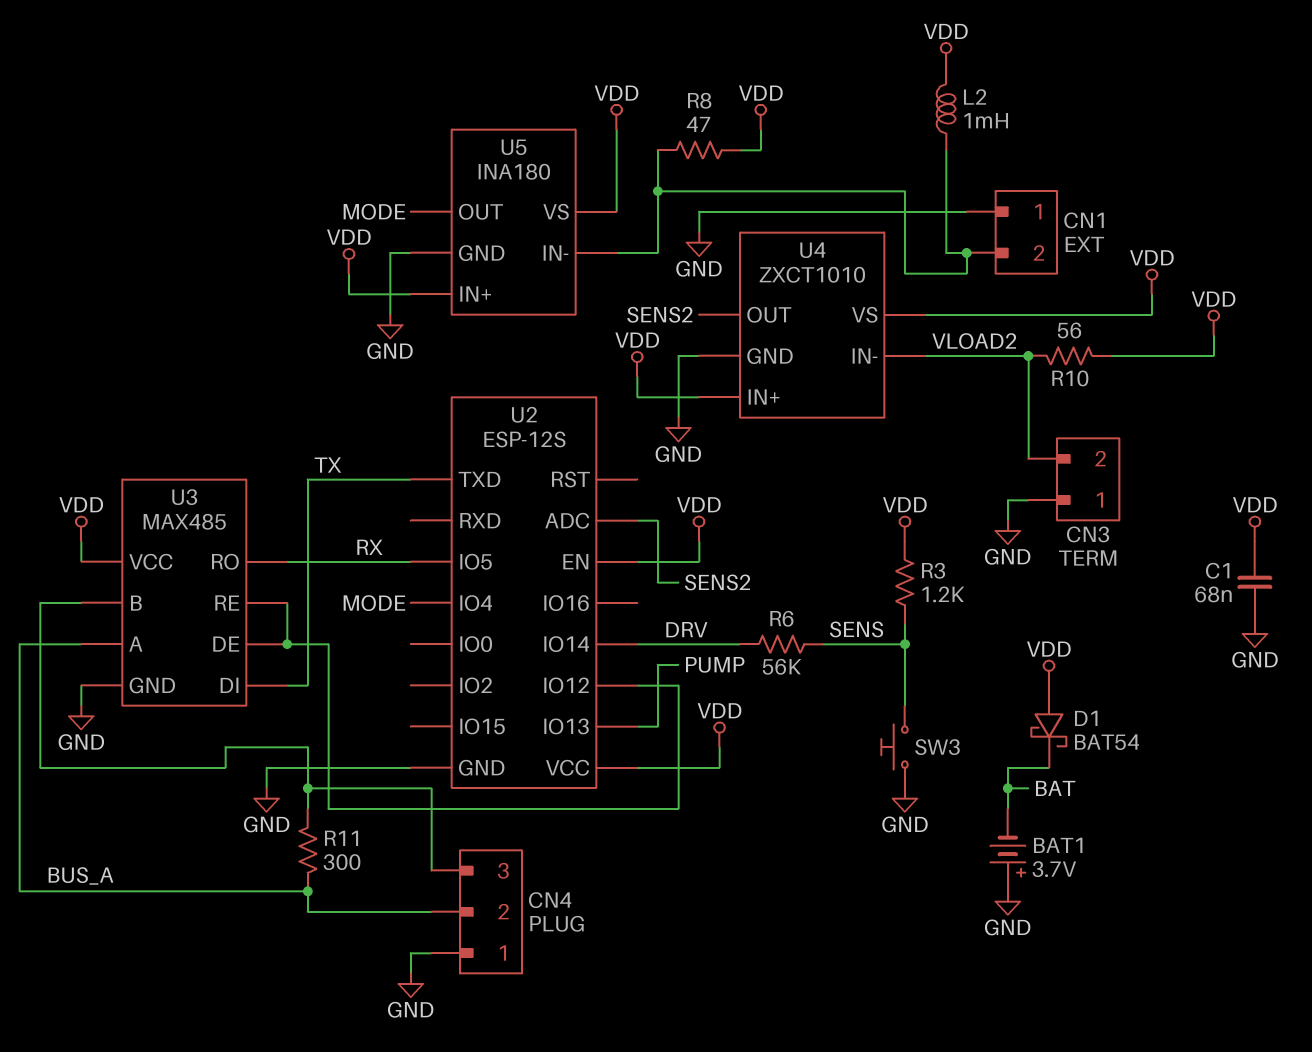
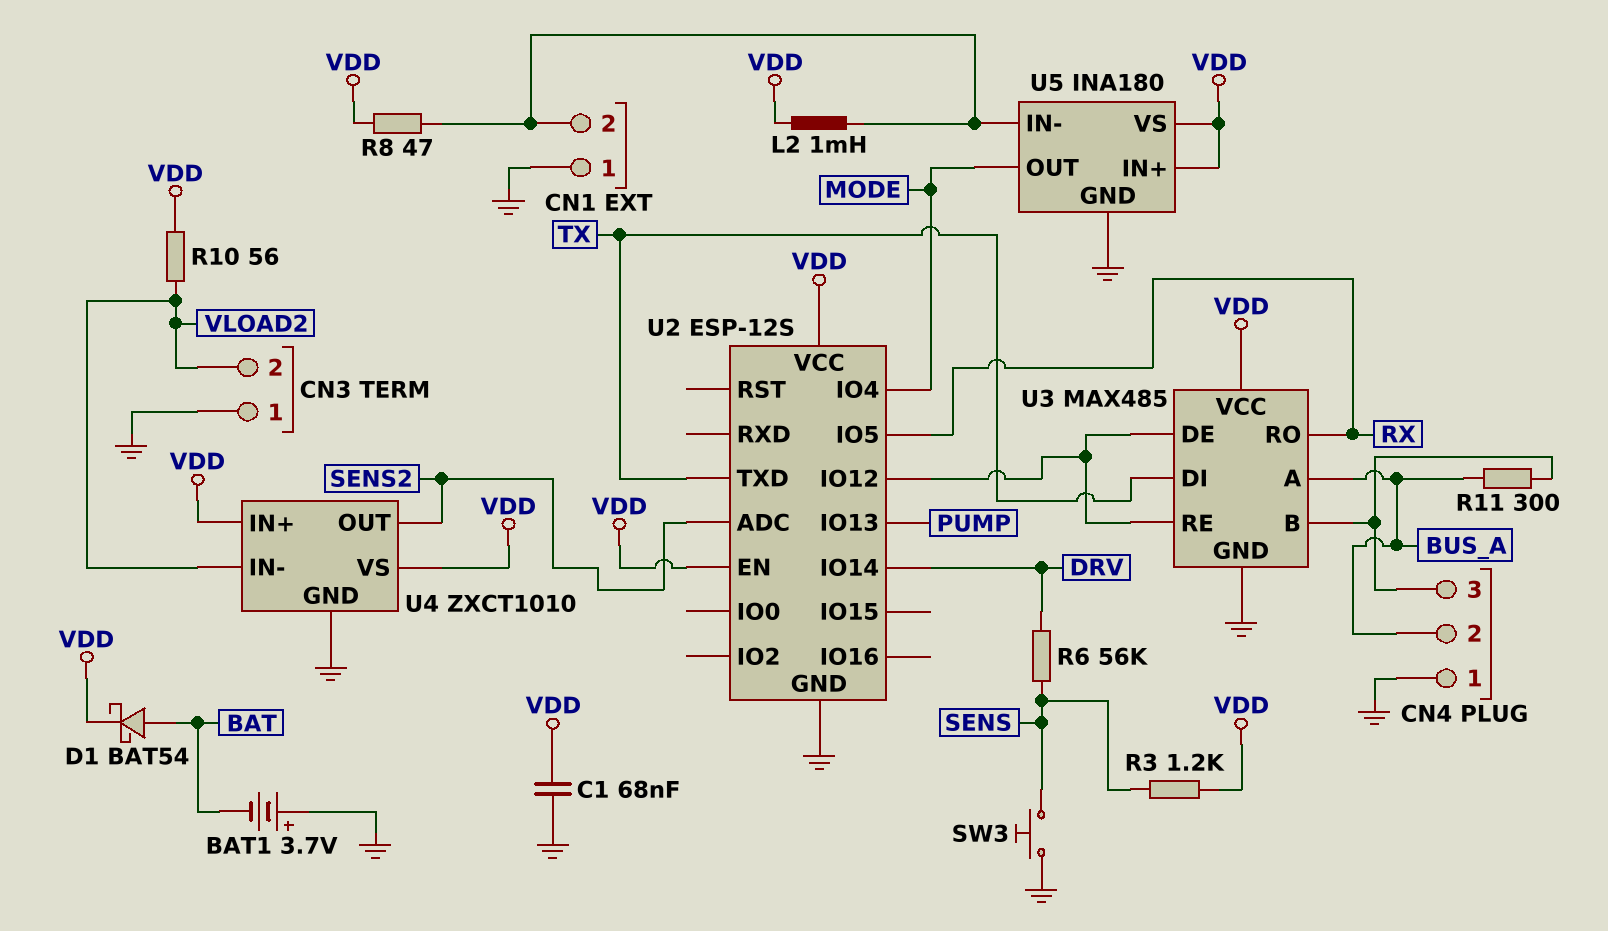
D1: schottky BAT54 (A VDD, K BAT) -> schottky BAT54 (A BAT, K VDD)

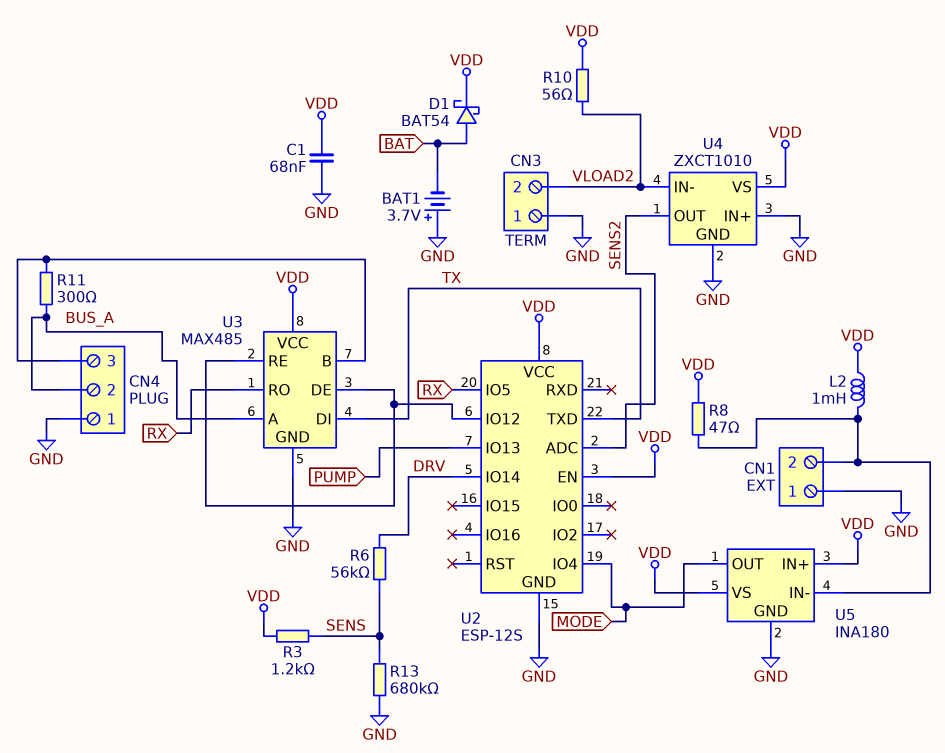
R13: none -> 680k (GND, SENS)
SW3: button (GND, SENS) -> none
U4 pin IN+: VDD -> GND

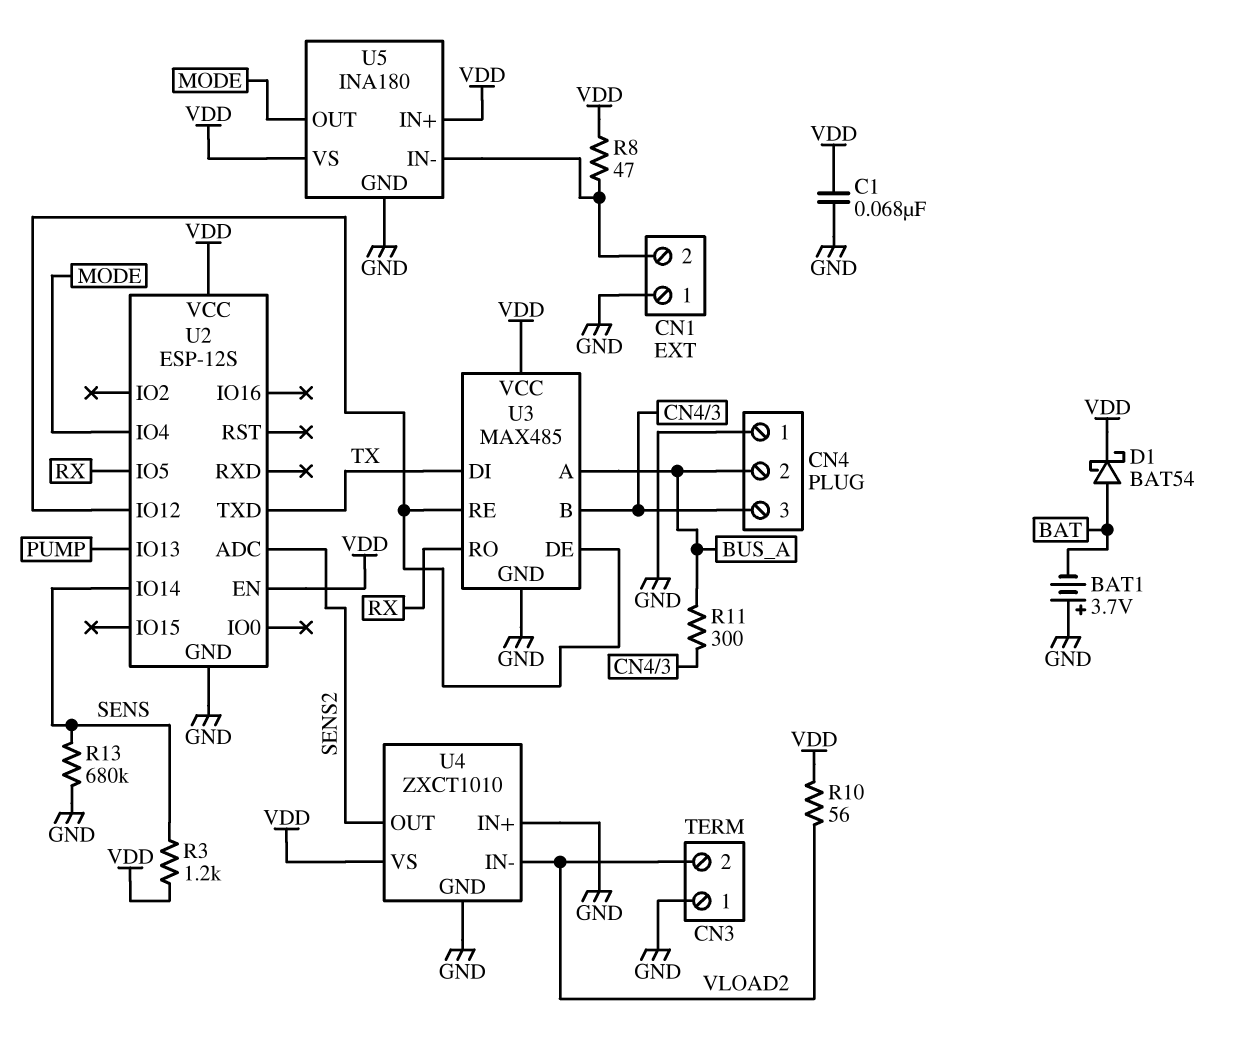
L2: 1mH (CN1/2, VDD) -> none
R6: 56k (DRV, SENS) -> none
U2 pin IO14: DRV -> SENS

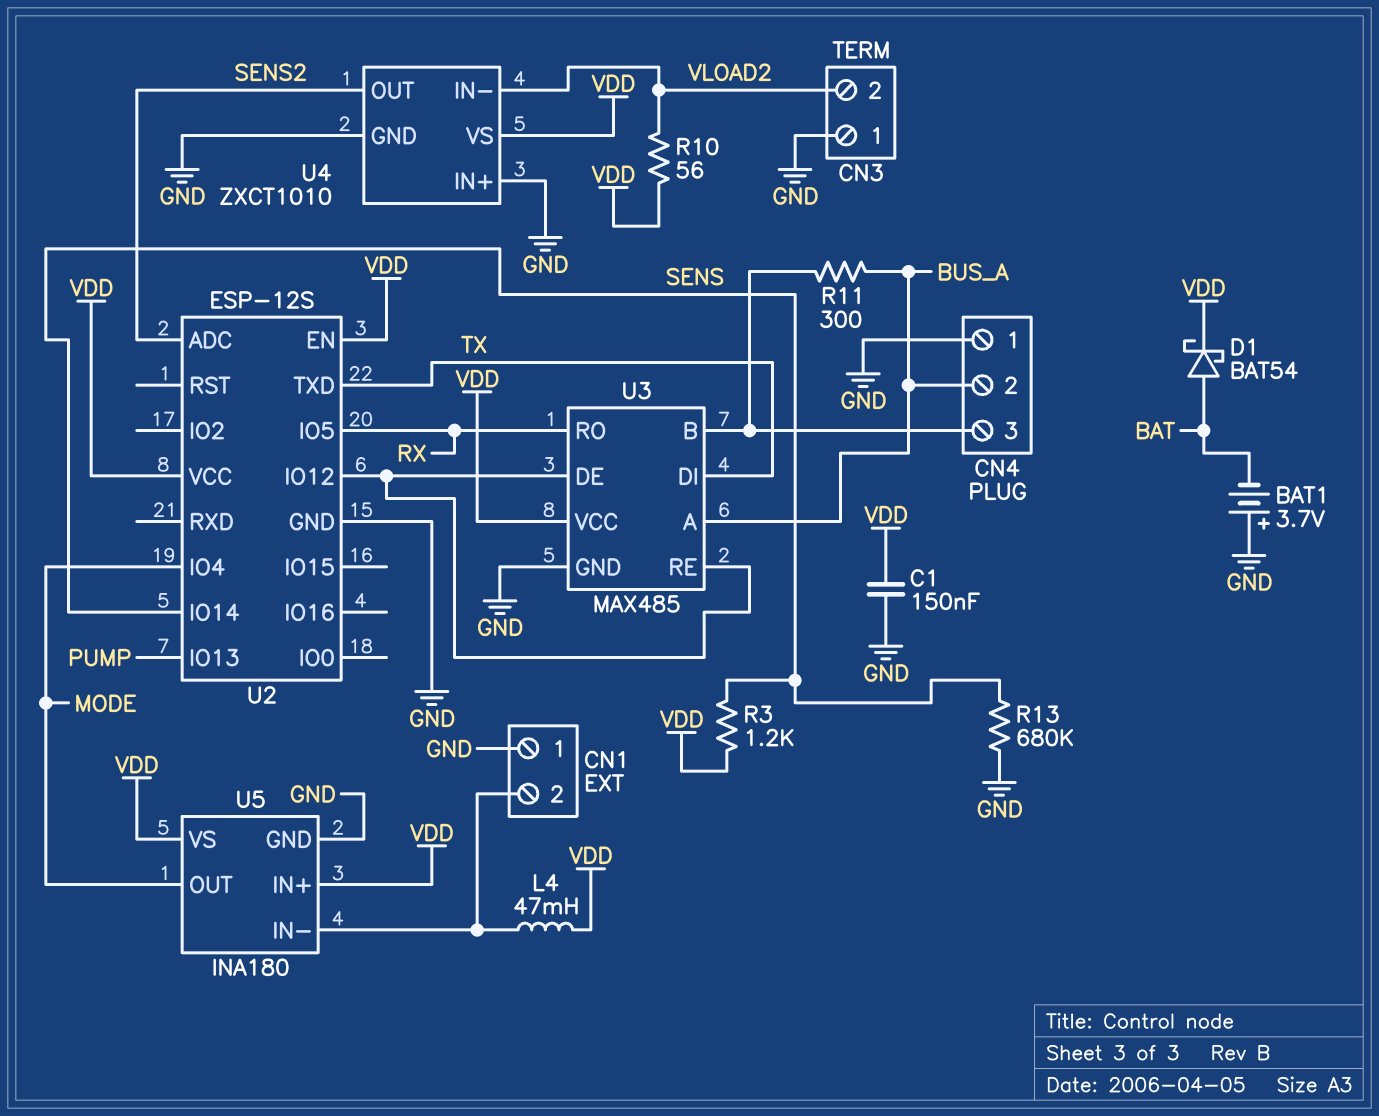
C1: 68nF (GND, VDD) -> 150nF (GND, VDD)
L4: none -> 47mH (CN1/2, VDD)
R8: 47 (CN1/2, VDD) -> none

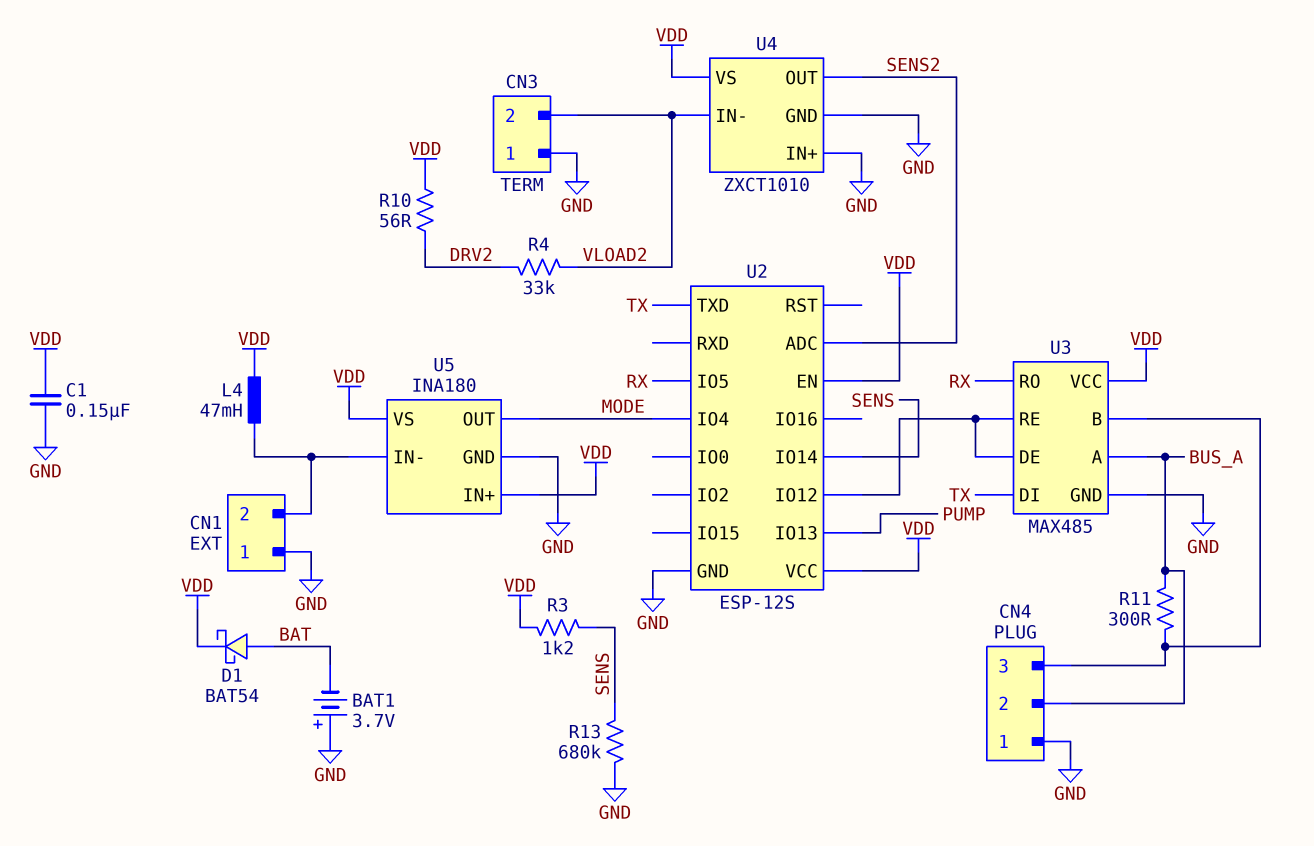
R4: none -> 33k (DRV2, VLOAD2)
R10: 56 (VDD, VLOAD2) -> 56 (DRV2, VDD)

